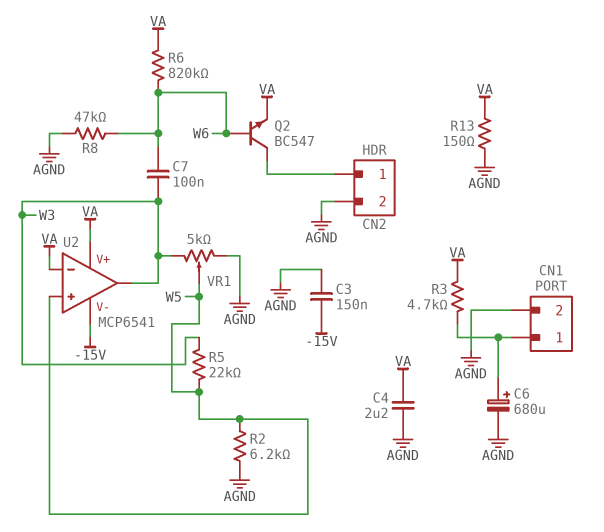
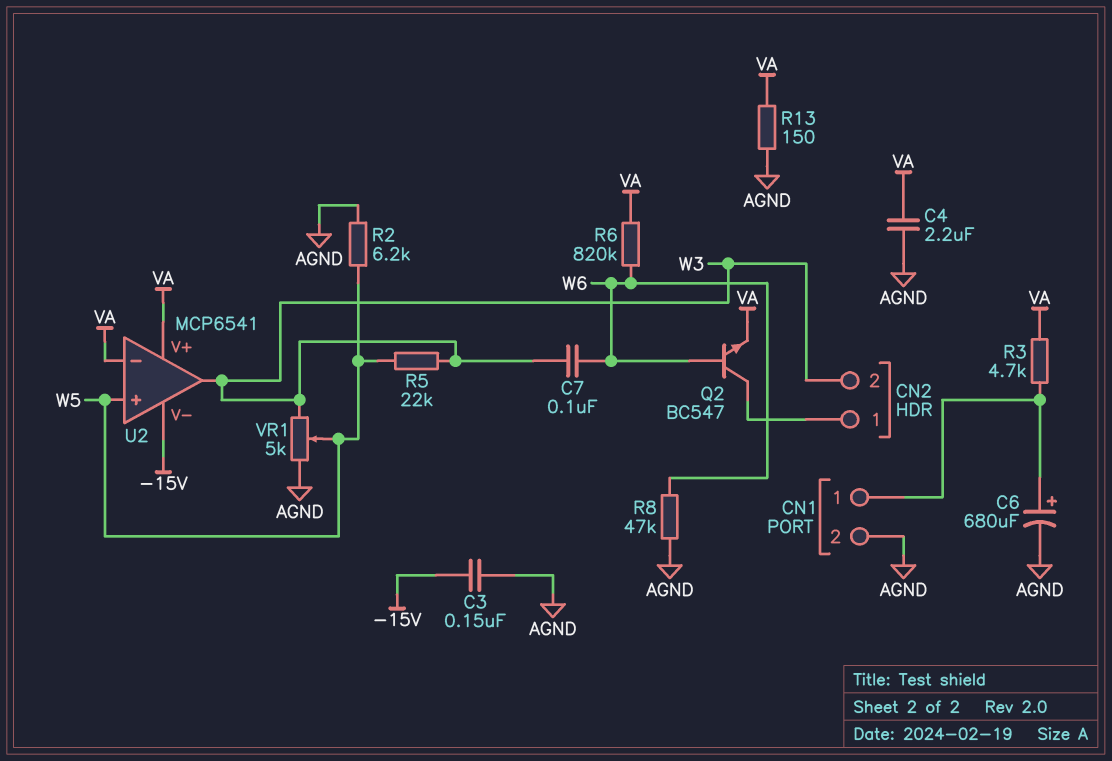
CN2 pin 2: AGND -> W3

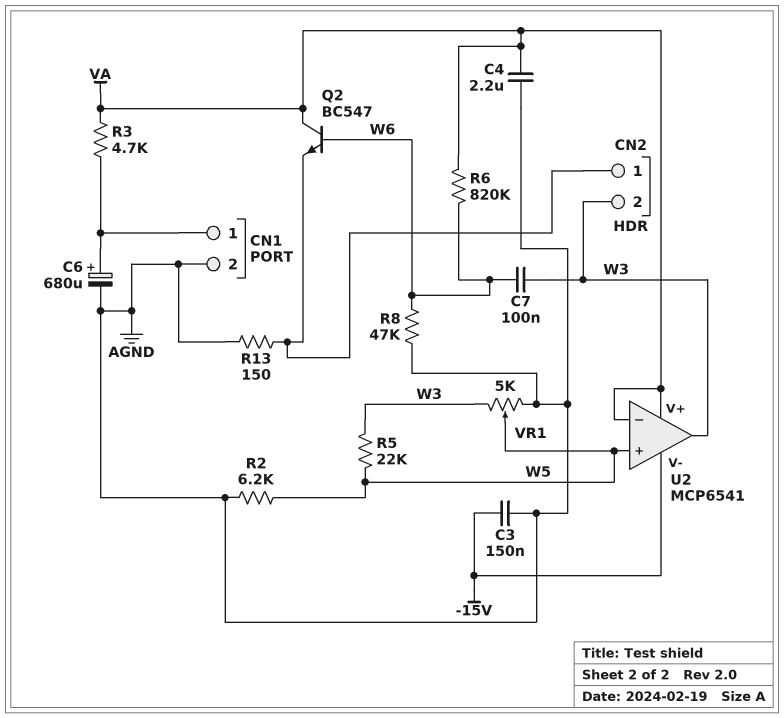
Q2: NPN BC547 (B W6, C CN2/1, E VA) -> NPN BC547 (B W6, C VA, E CN2/1)
R13: 150 (AGND, VA) -> 150 (AGND, CN2/1)

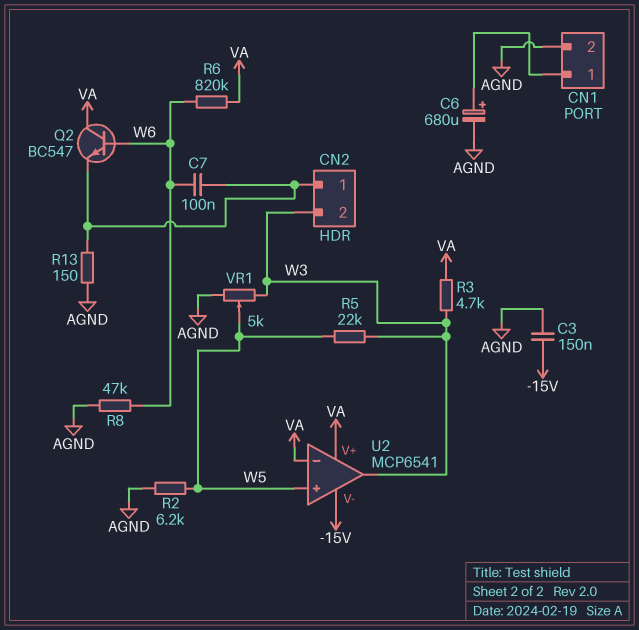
C4: 2.2uF (AGND, VA) -> none
C7: 100nF (W3, W6) -> 100nF (CN2/1, W6)
R3: 4.7k (CN1/1, VA) -> 4.7k (VA, W3)

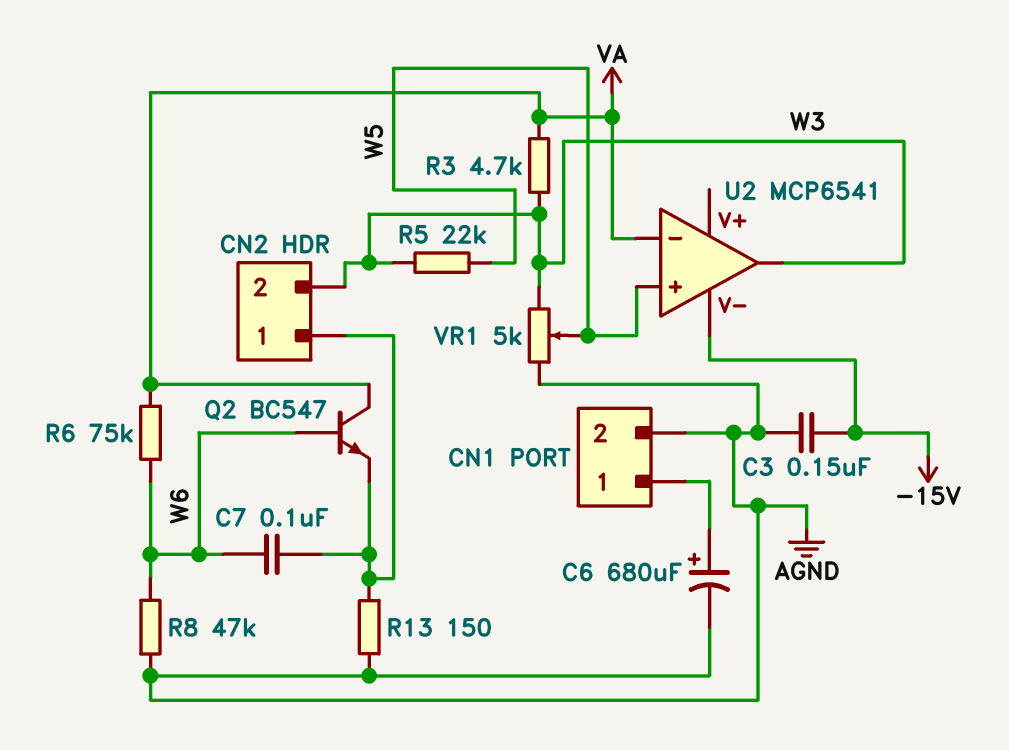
R2: 6.2k (AGND, W5) -> none
R6: 820k (VA, W6) -> 75k (VA, W6)
U2 pin V+: VA -> none

